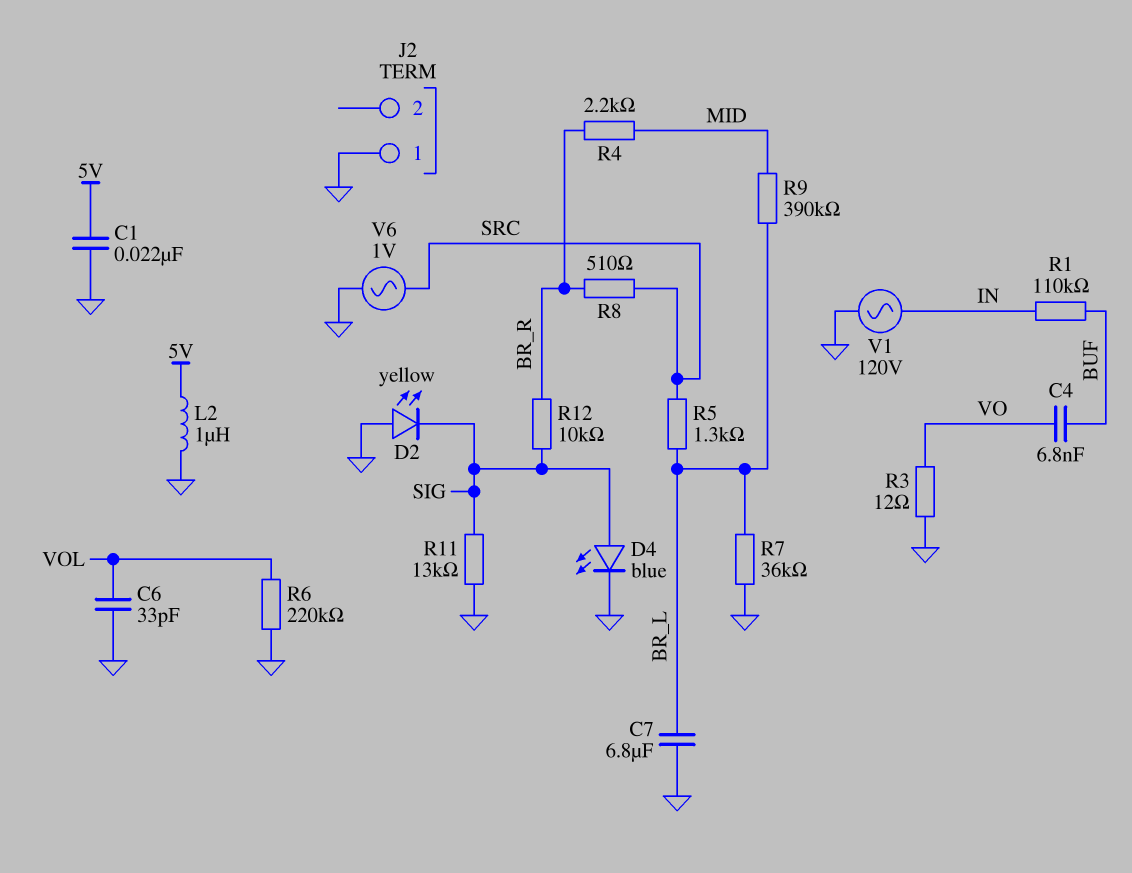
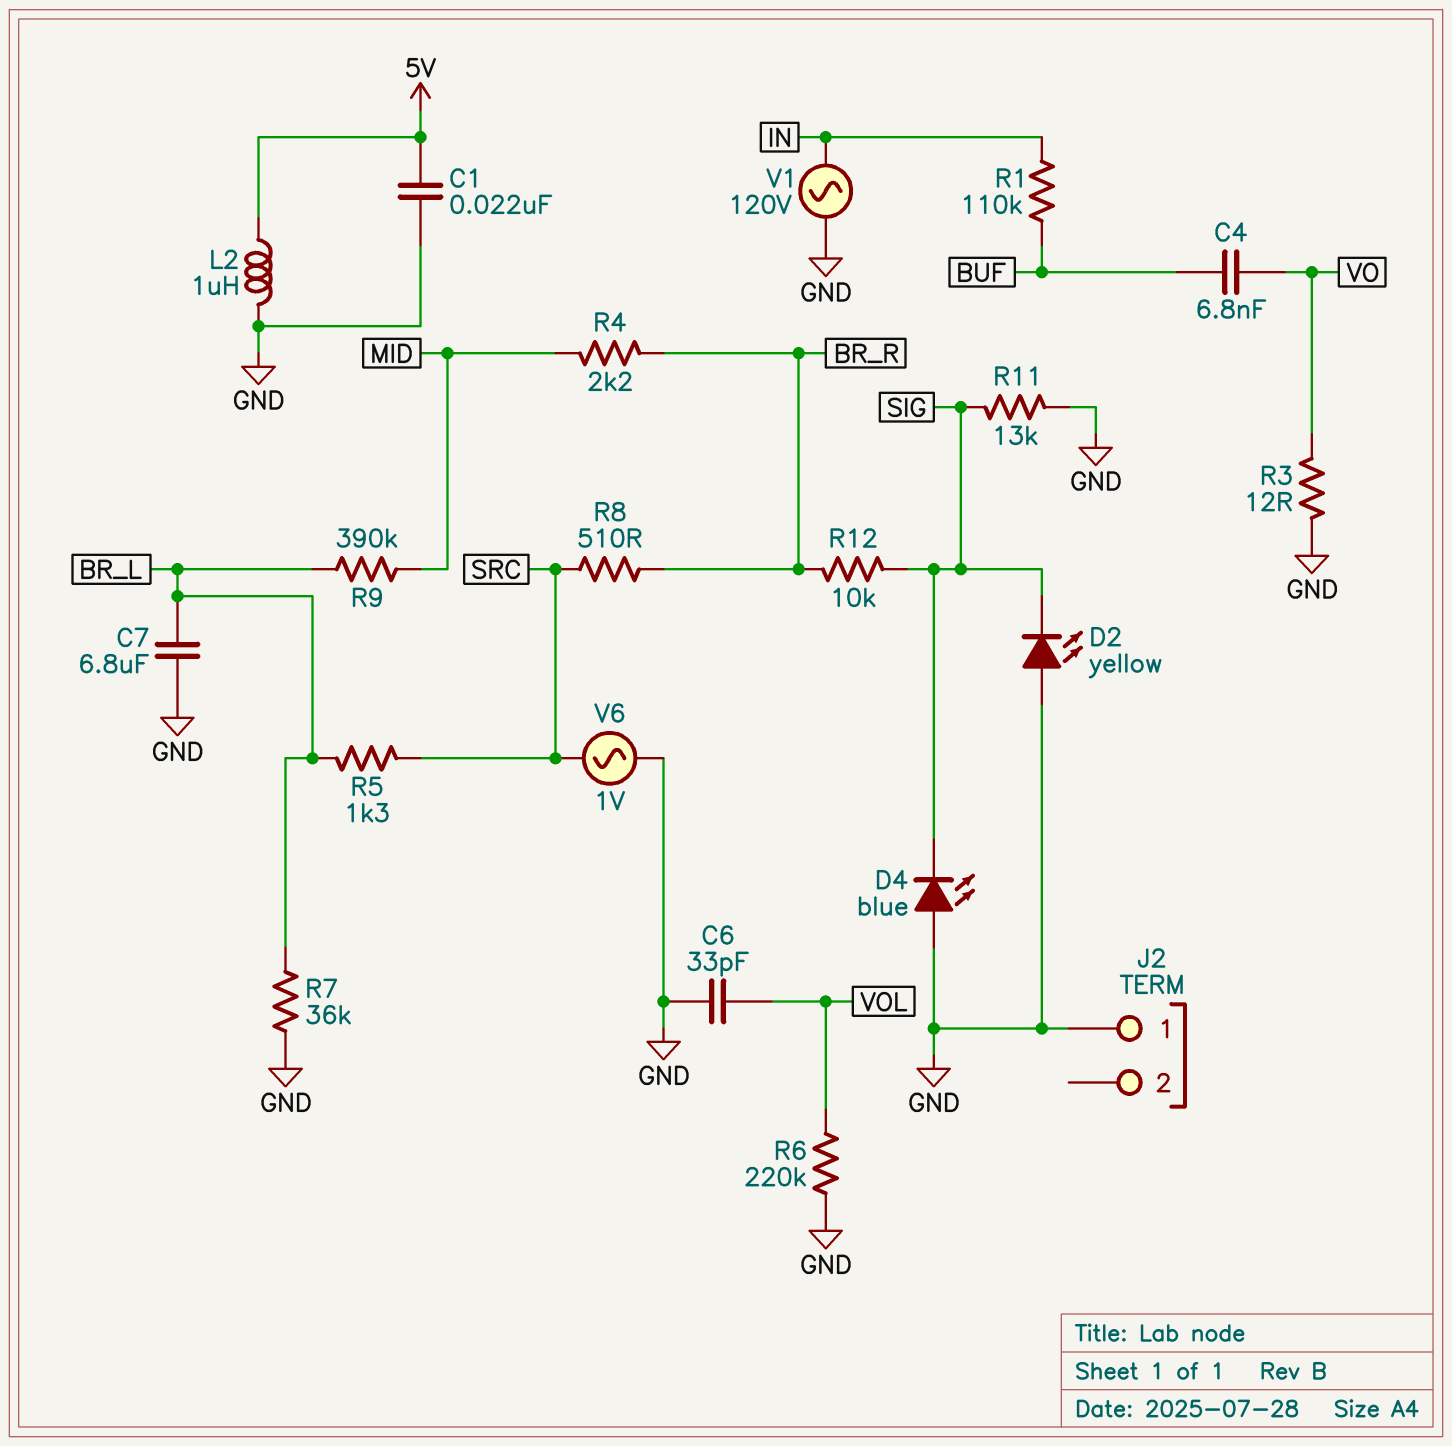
D4: LED blue (A SIG, K GND) -> LED blue (A GND, K SIG)

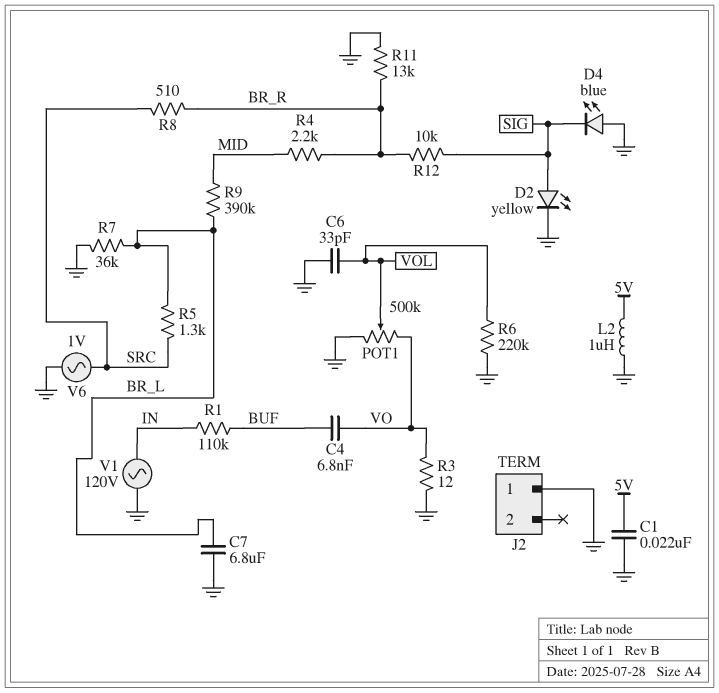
D2: LED yellow (A GND, K SIG) -> LED yellow (A SIG, K GND)
POT1: none -> 500k (GND, VO, wiper VOL)
R11: 13k (GND, SIG) -> 13k (BR_R, GND)

